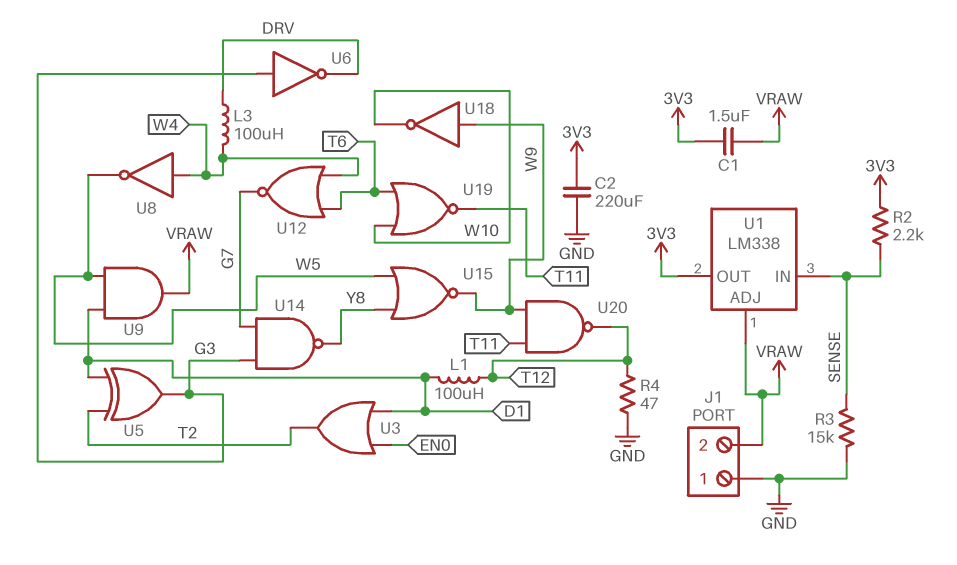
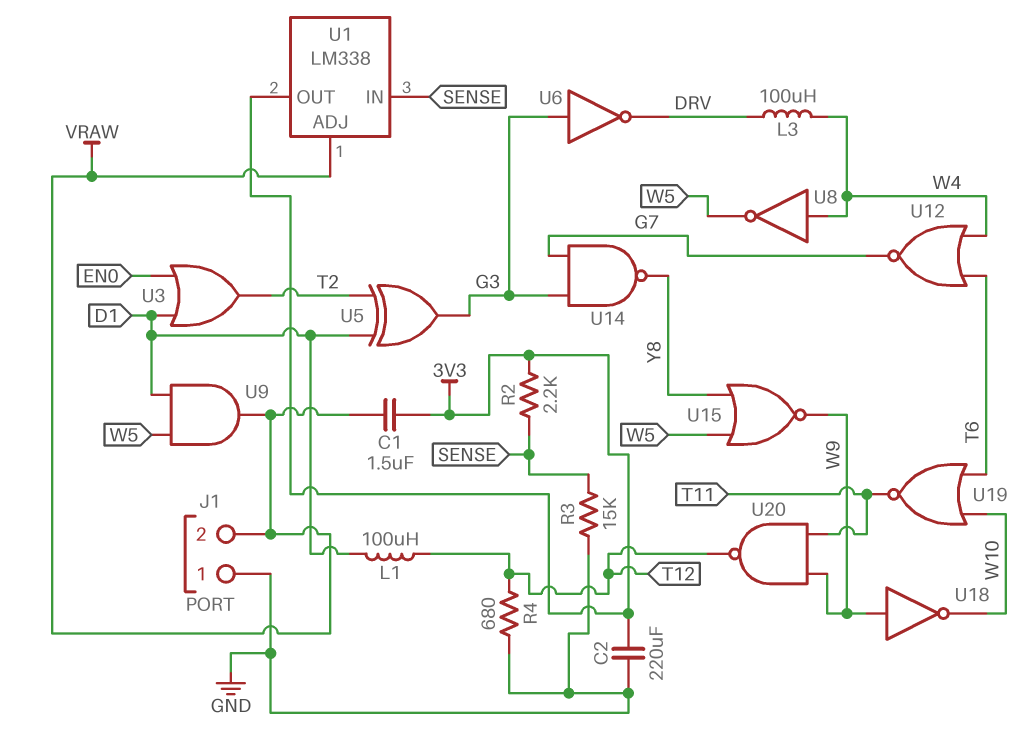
R4: 47 (GND, T12) -> 680 (GND, T12)

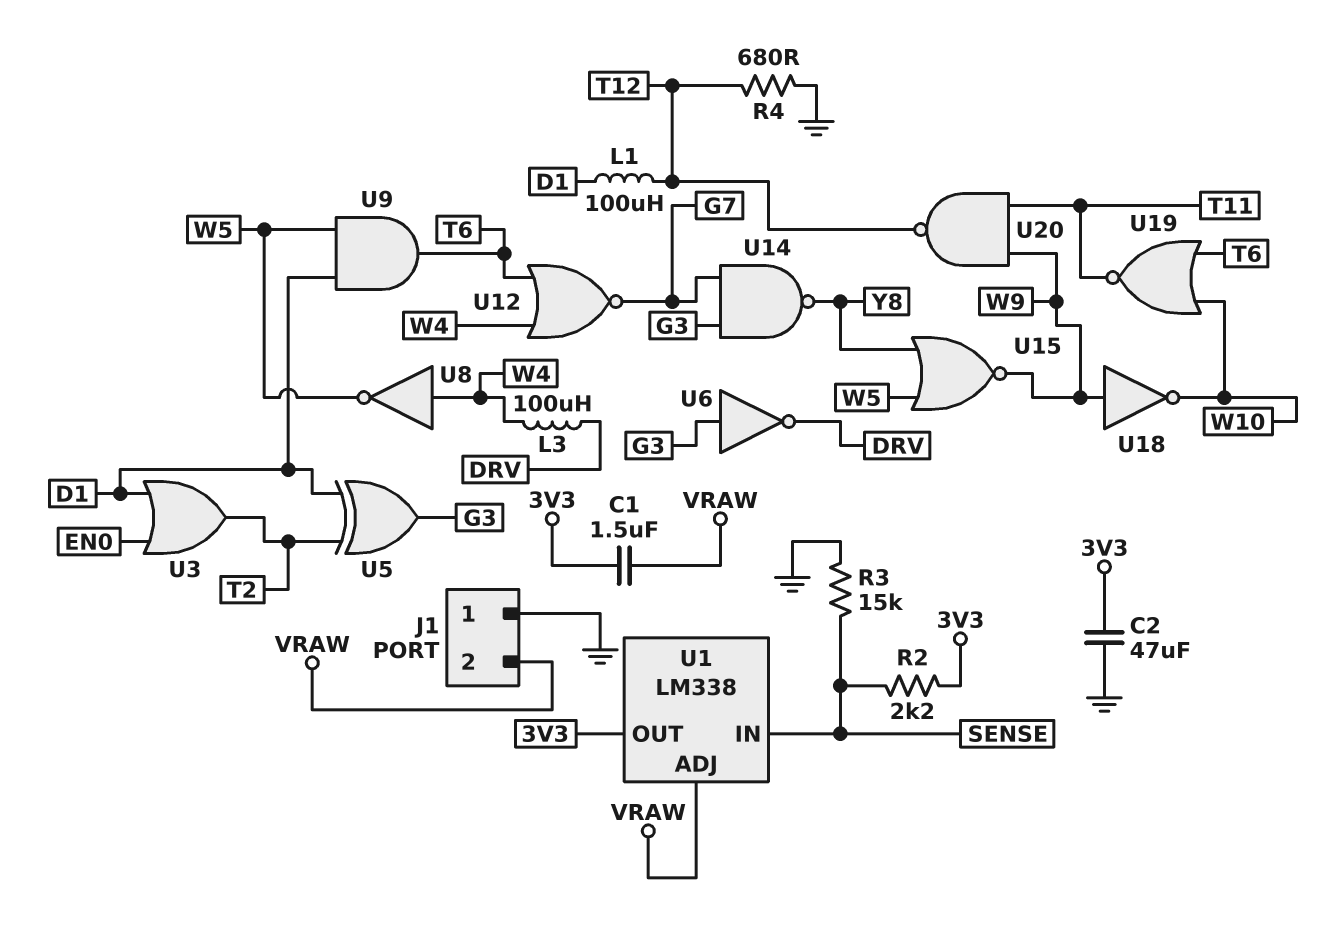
C2: 220uF (3V3, GND) -> 47uF (3V3, GND)
U9: AND (in D1, in W5, out VRAW) -> AND (in D1, in W5, out T6)

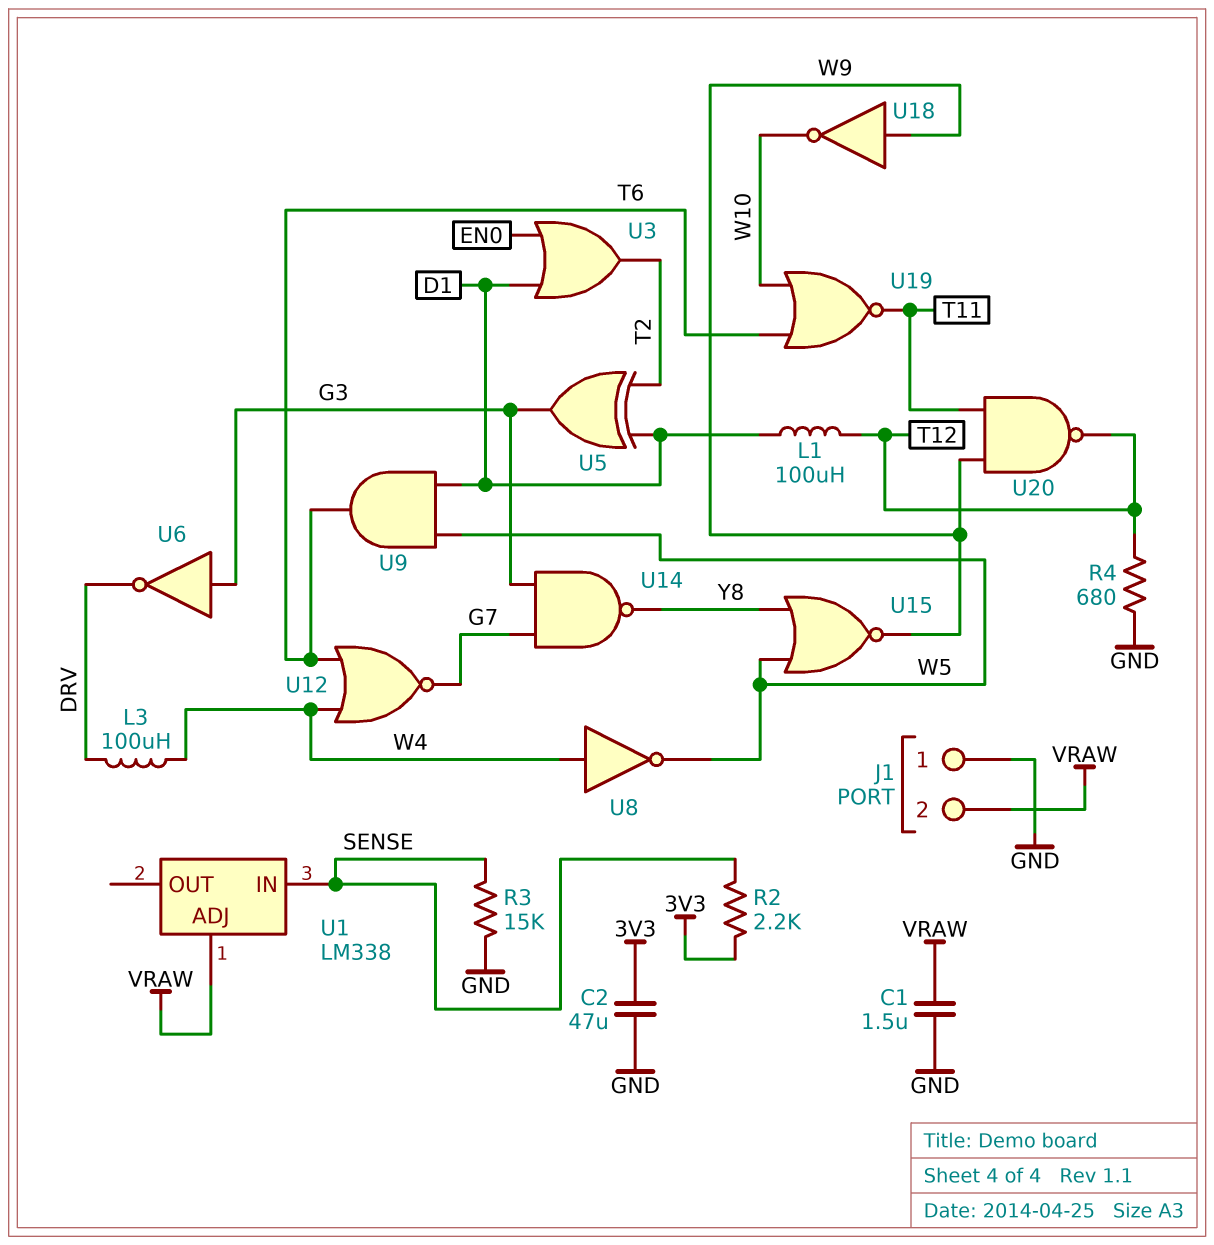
C1: 1.5uF (3V3, VRAW) -> 1.5uF (GND, VRAW)
U1 pin OUT: 3V3 -> none

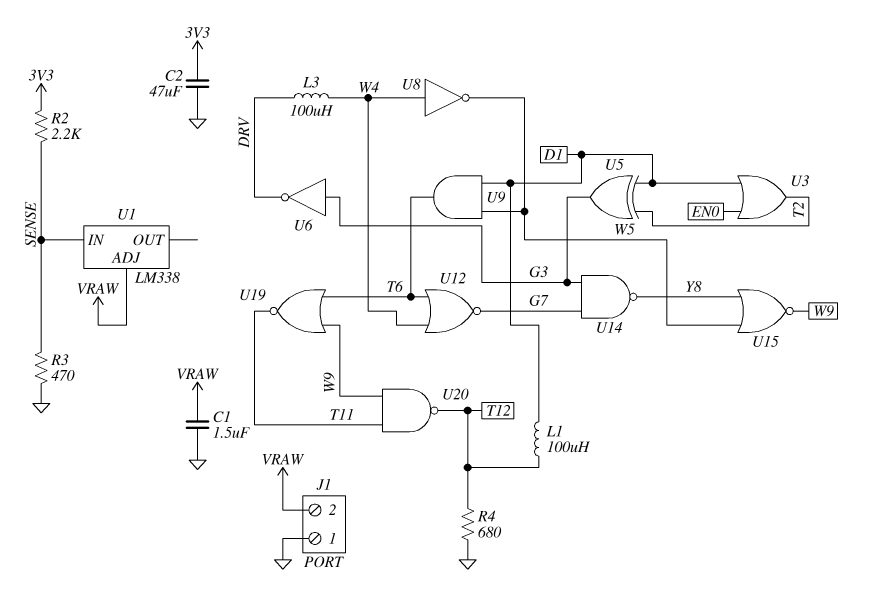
R3: 15k (GND, SENSE) -> 470 (GND, SENSE)
U18: NOT (in W9, out W10) -> none
U19: NOR (in T6, in W10, out T11) -> NOR (in T6, in W9, out T11)

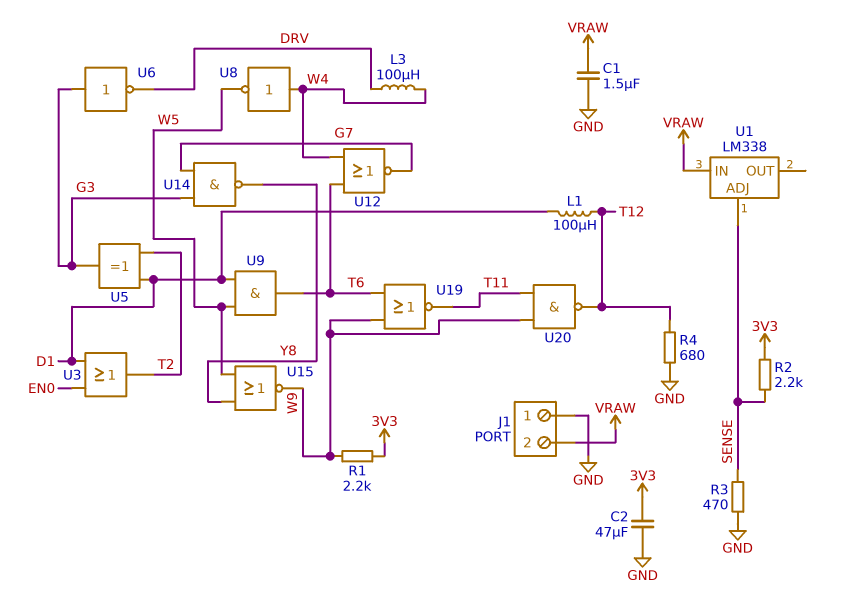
R1: none -> 2.2k (3V3, W9)
U1 pin ADJ: VRAW -> SENSE
U1 pin IN: SENSE -> VRAW

